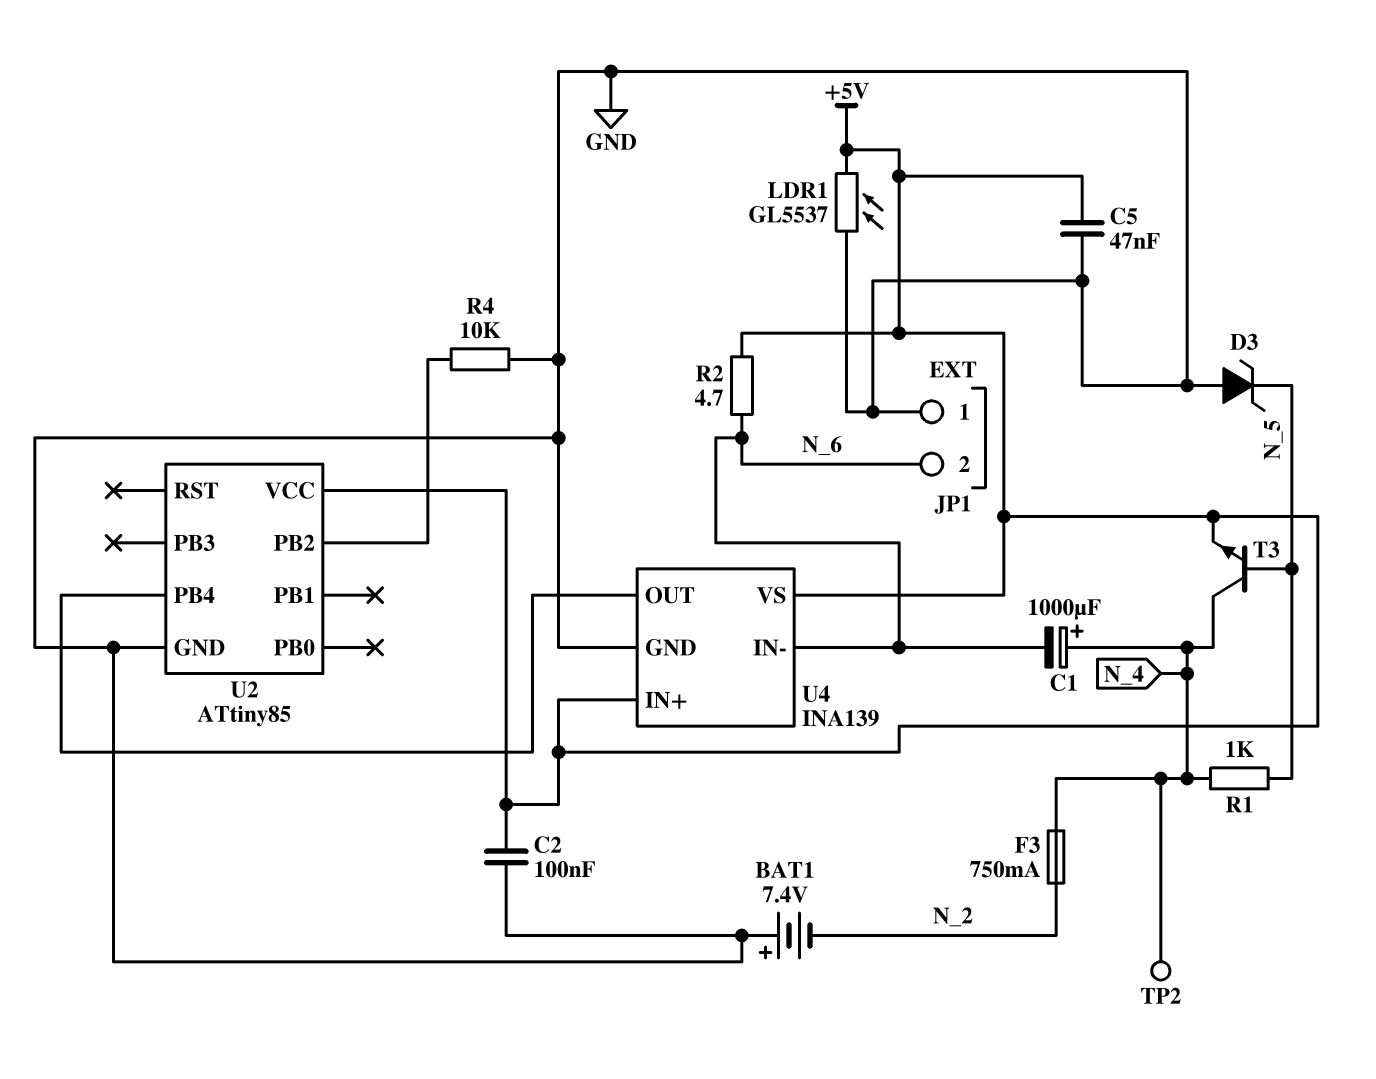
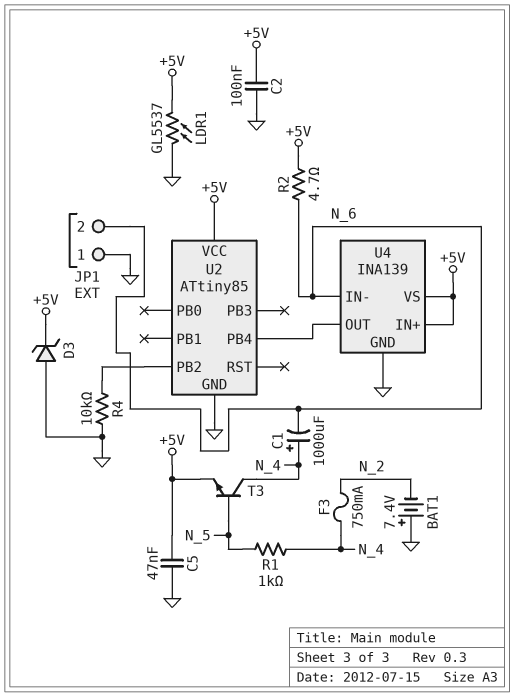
D3: zener (A GND, K N_5) -> zener (A GND, K +5V)
TP2: test point (N_4) -> none

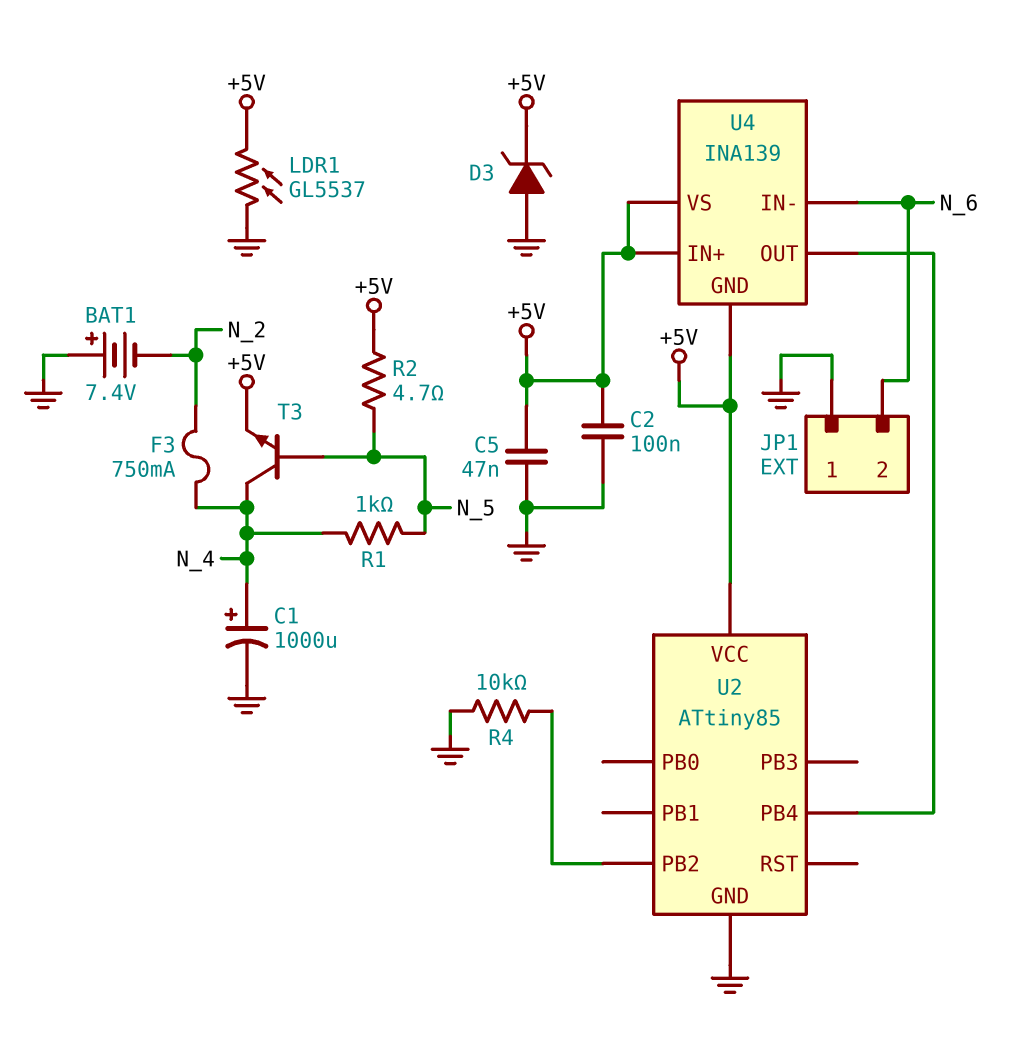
C1: 1000uF (plus N_4, minus N_6) -> 1000uF (plus N_4, minus GND)
R2: 4.7 (+5V, N_6) -> 4.7 (+5V, N_5)
U4 pin GND: GND -> +5V

